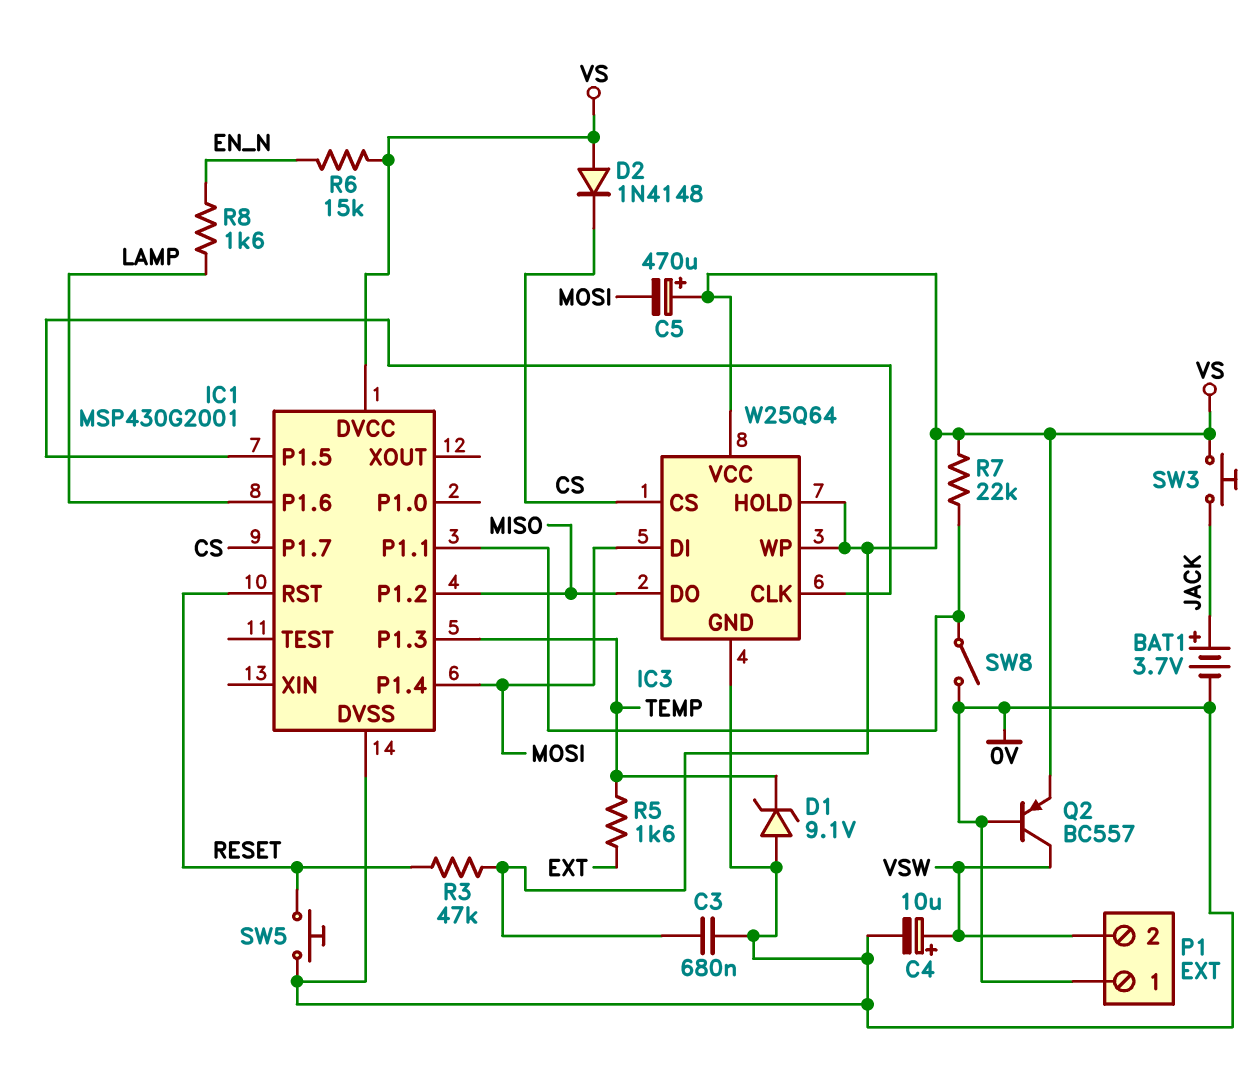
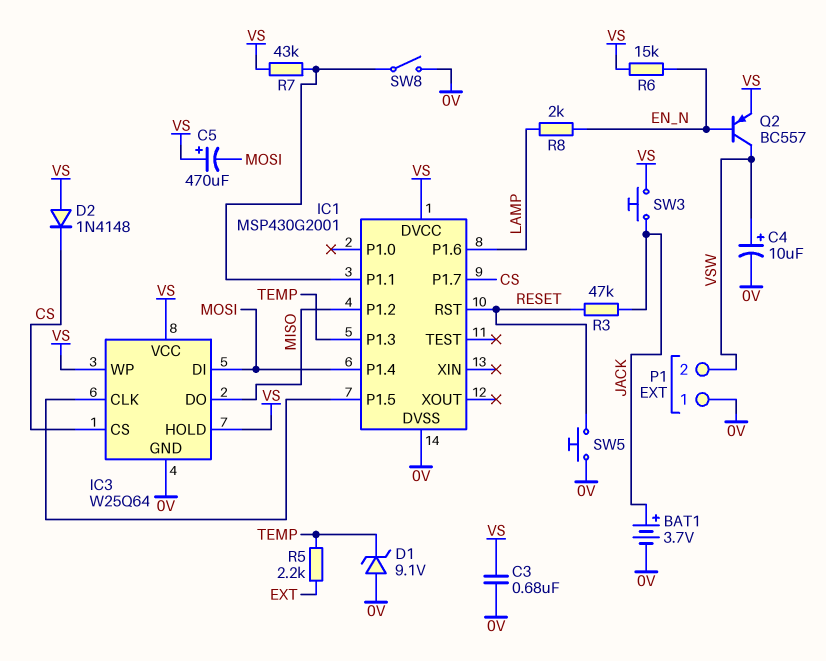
Q2: PNP BC557 (B 0V, C VSW, E VS) -> PNP BC557 (B EN_N, C VSW, E VS)
R3: 47k (RESET, VS) -> 47k (JACK, RESET)
R5: 1.6k (EXT, TEMP) -> 2.2k (EXT, TEMP)
R7: 22k (IC1/P1.1, VS) -> 43k (IC1/P1.1, VS)
R8: 1.6k (EN_N, LAMP) -> 2k (EN_N, LAMP)

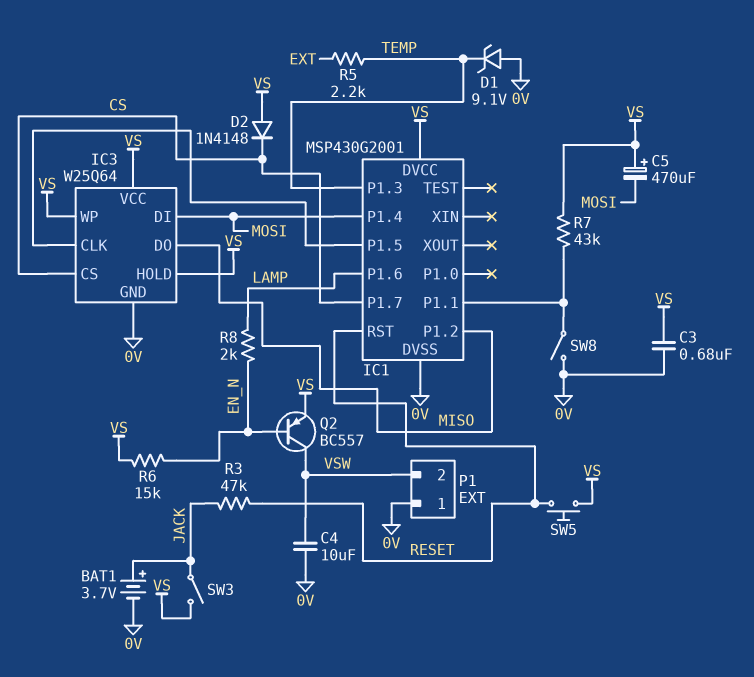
C4: 10uF (plus VSW, minus 0V) -> 10uF (0V, VSW)
SW3: button (JACK, VS) -> switch (JACK, VS)
SW5: button (0V, RESET) -> button (RESET, VS)

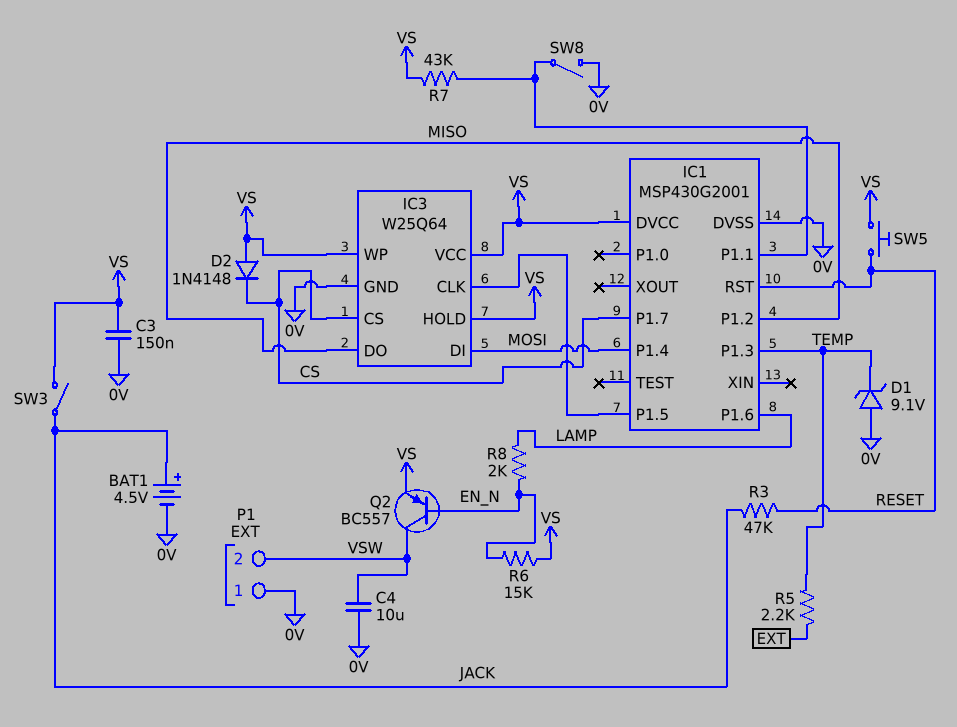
BAT1: 3.7V (plus JACK, minus 0V) -> 4.5V (plus JACK, minus 0V)
C3: 680nF (0V, VS) -> 150nF (0V, VS)
C5: 470uF (plus VS, minus MOSI) -> none

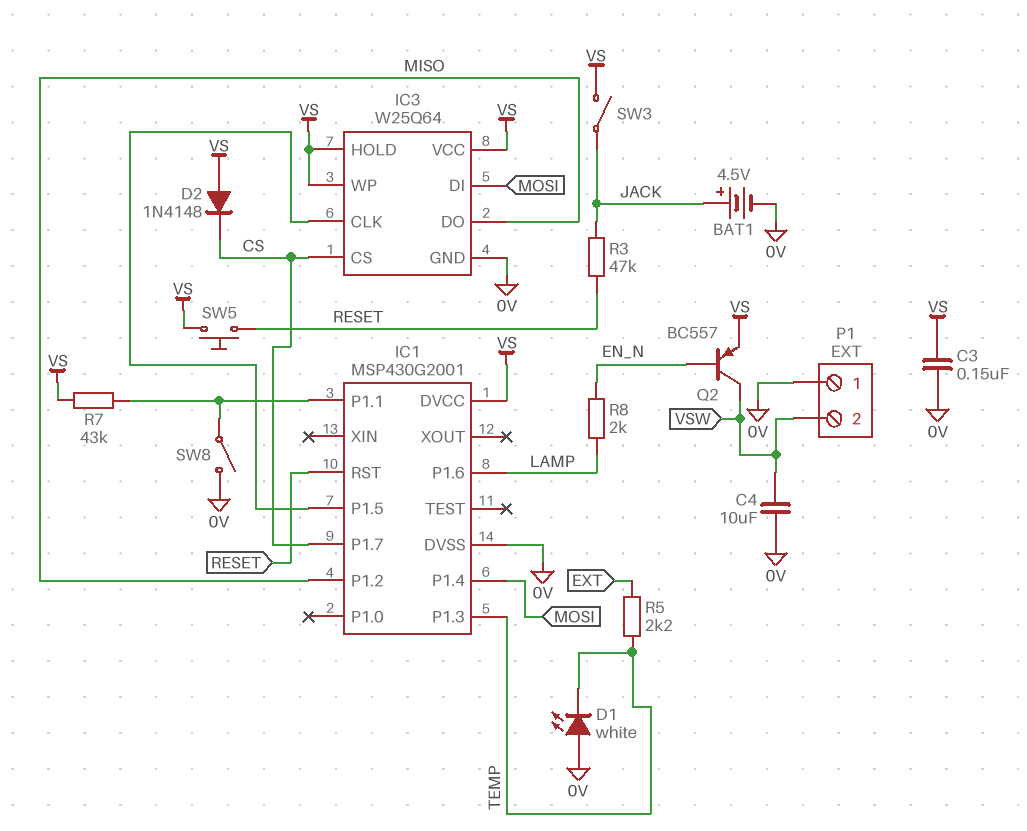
D1: zener 9.1V (A 0V, K TEMP) -> LED white (A 0V, K TEMP)
R6: 15k (EN_N, VS) -> none

